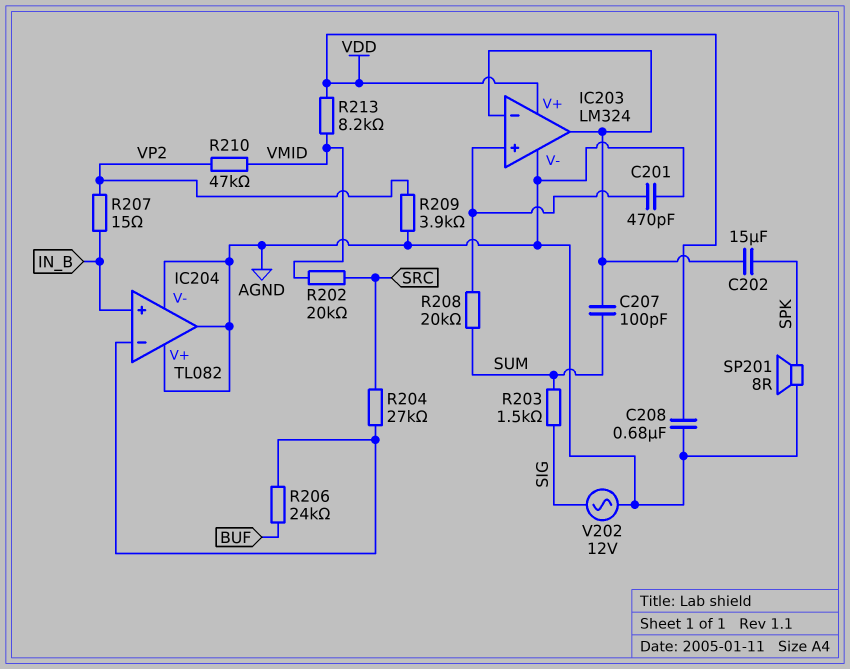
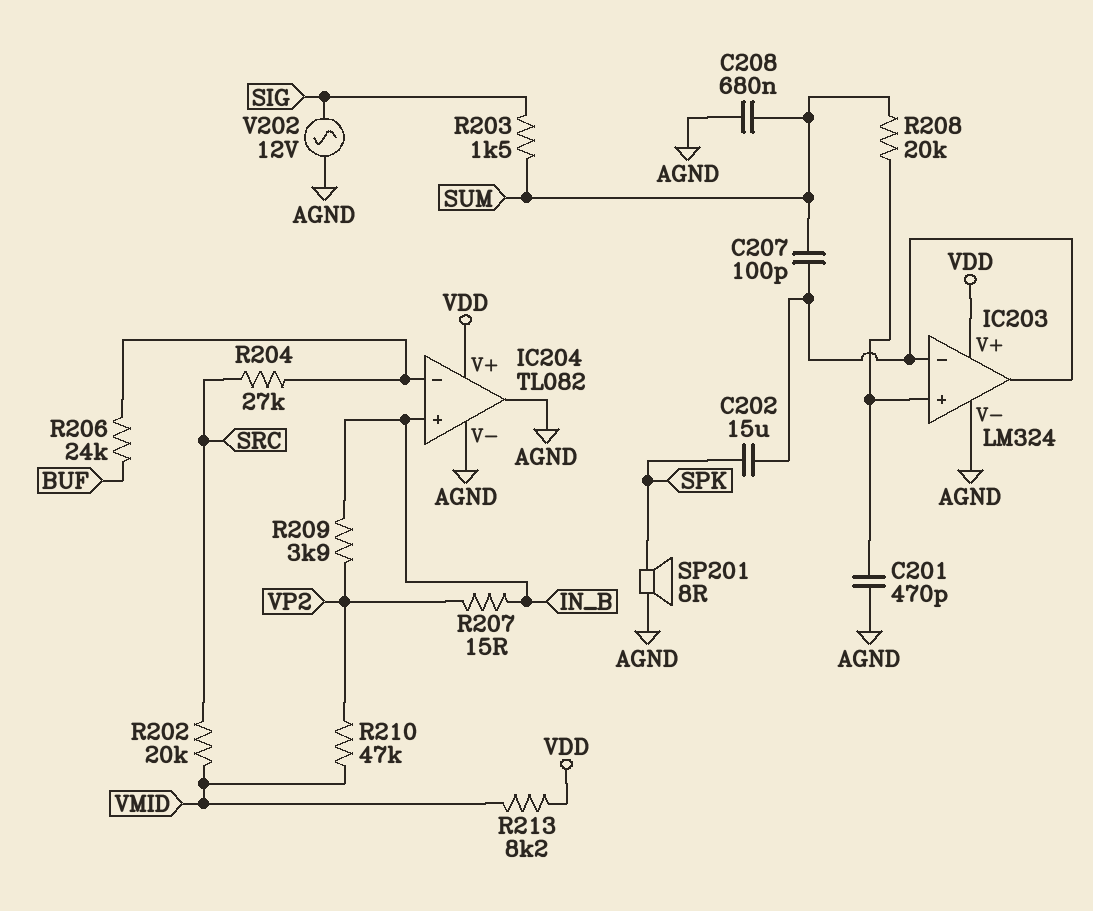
C208: 680nF (AGND, VDD) -> 680nF (AGND, SUM)
IC204 pin V+: AGND -> VDD
R209: 3.9k (AGND, VP2) -> 3.9k (IN_B, VP2)

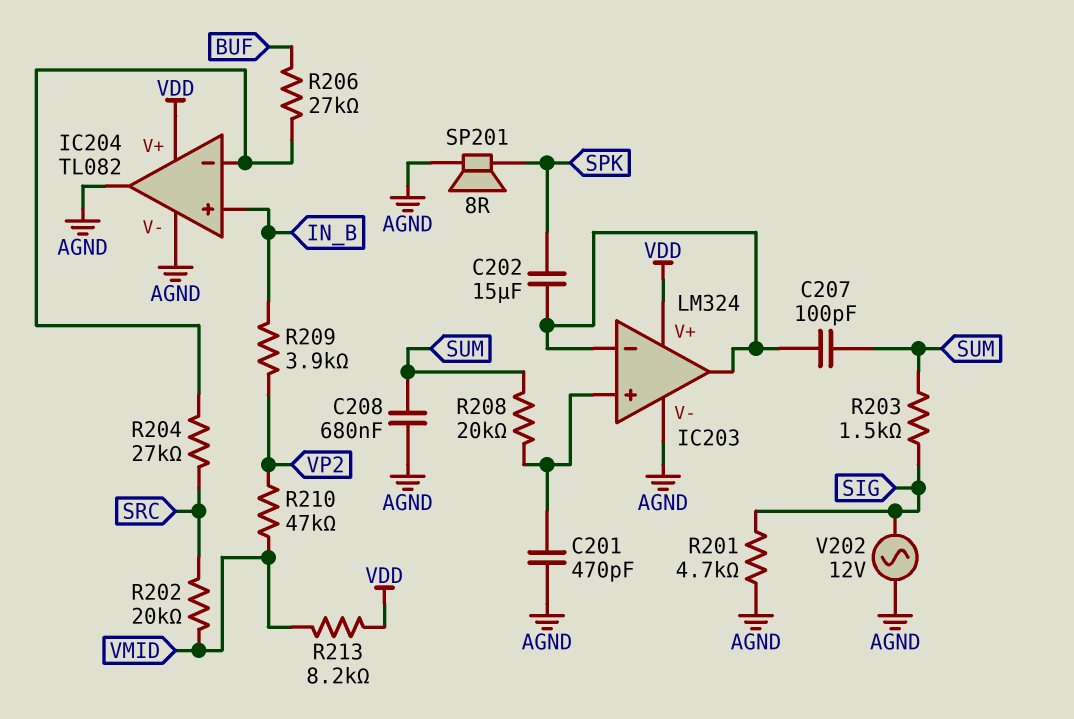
R201: none -> 4.7k (AGND, SIG)
R206: 24k (BUF, IC204/in-) -> 27k (BUF, IC204/in-)
R207: 15 (IN_B, VP2) -> none

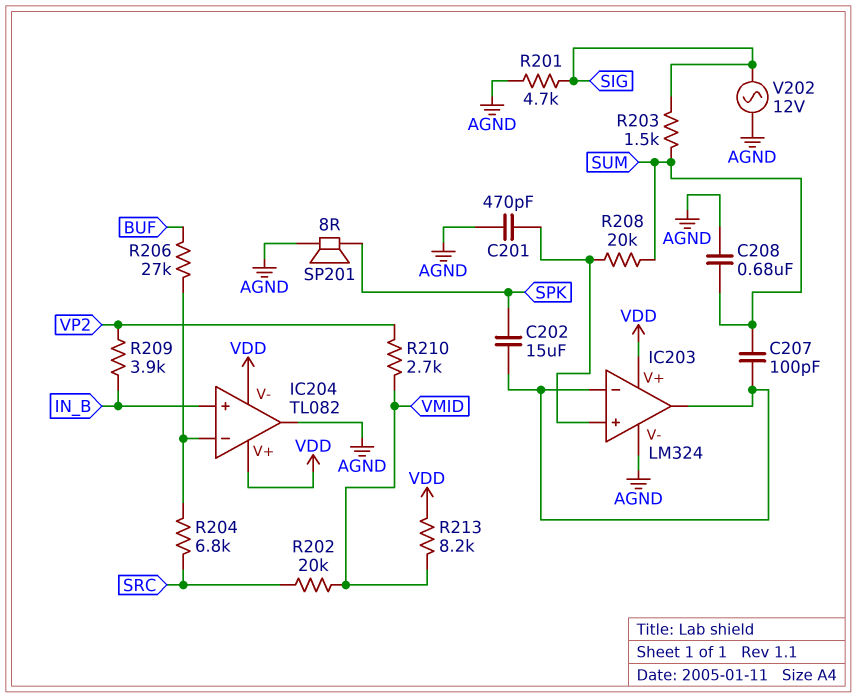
IC204 pin V-: AGND -> VDD
R204: 27k (IC204/in-, SRC) -> 6.8k (IC204/in-, SRC)
R210: 47k (VMID, VP2) -> 2.7k (VMID, VP2)

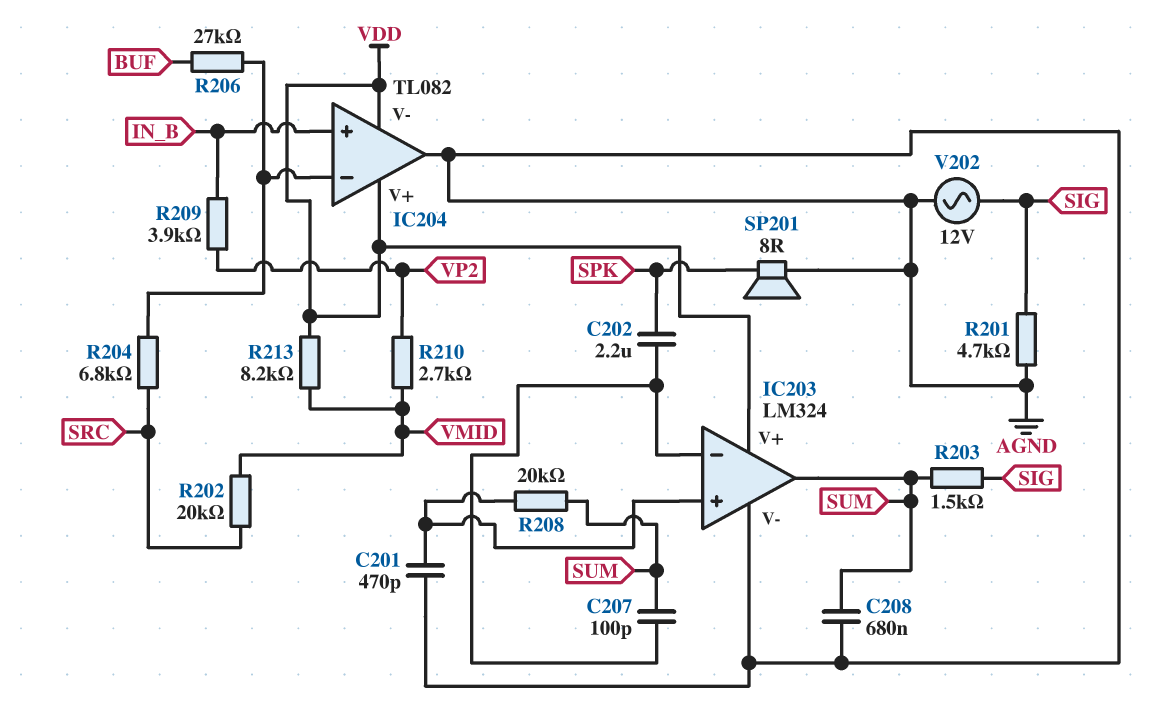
C202: 15uF (IC203/in-, SPK) -> 2.2uF (IC203/in-, SPK)
IC203 pin out: IC203/in- -> SUM

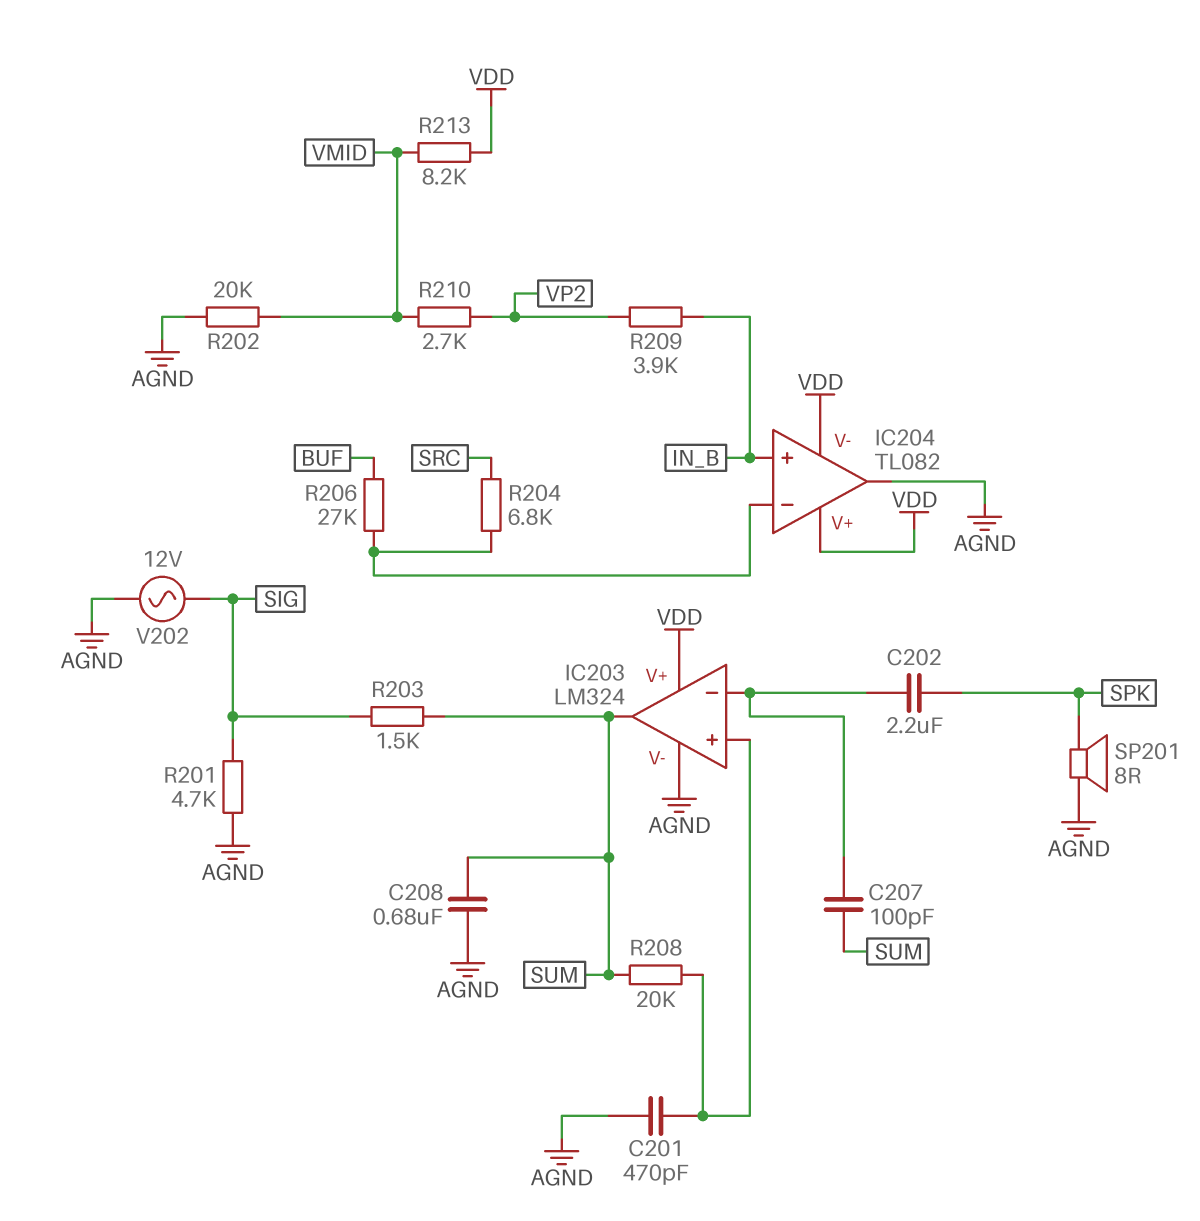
R202: 20k (SRC, VMID) -> 20k (AGND, VMID)

